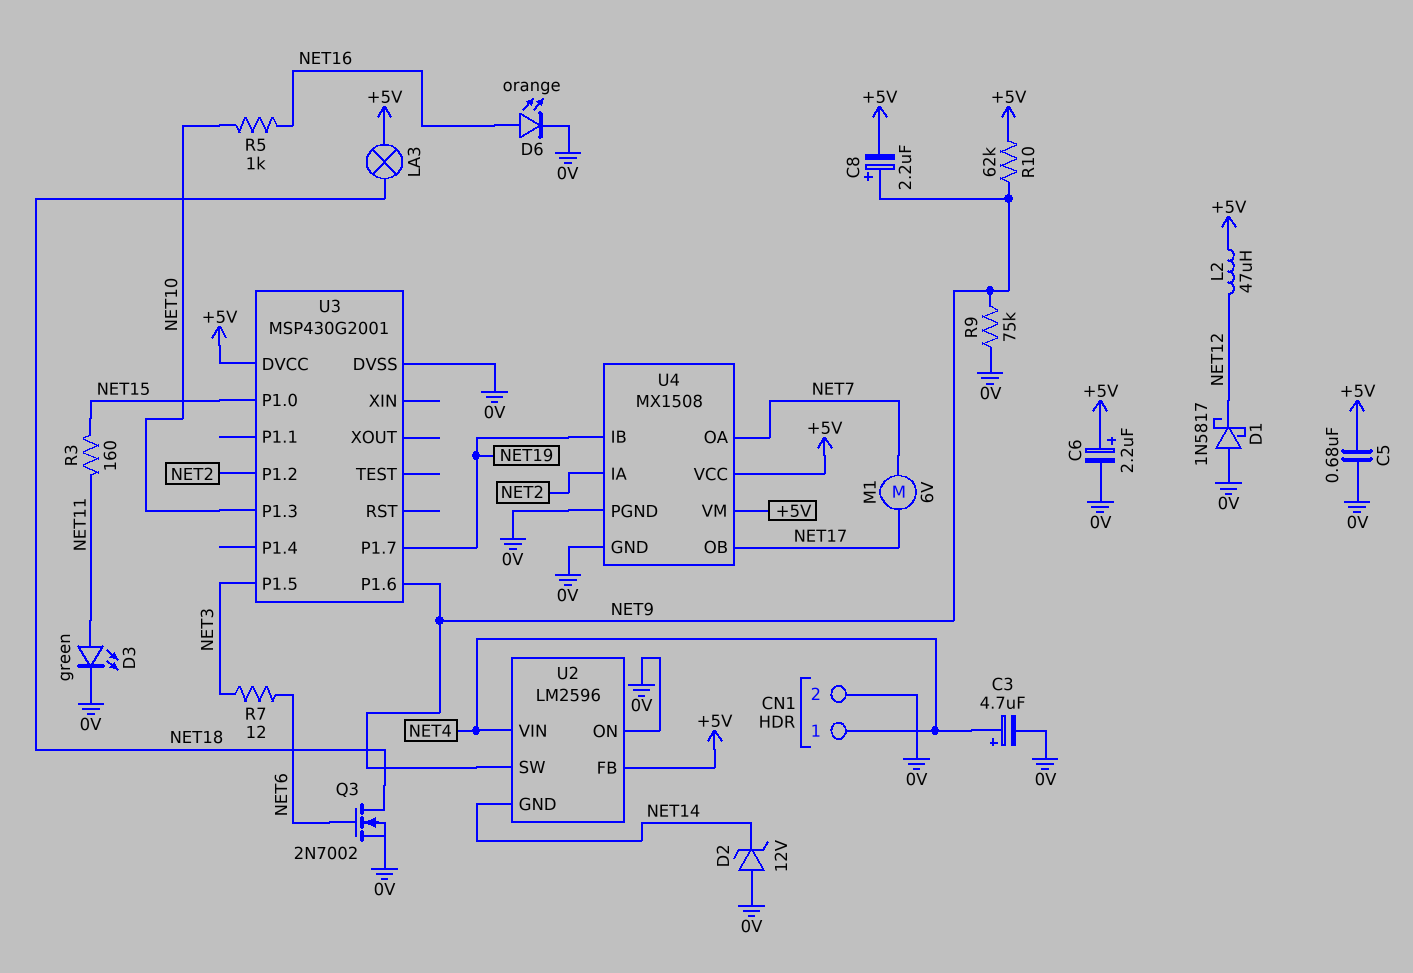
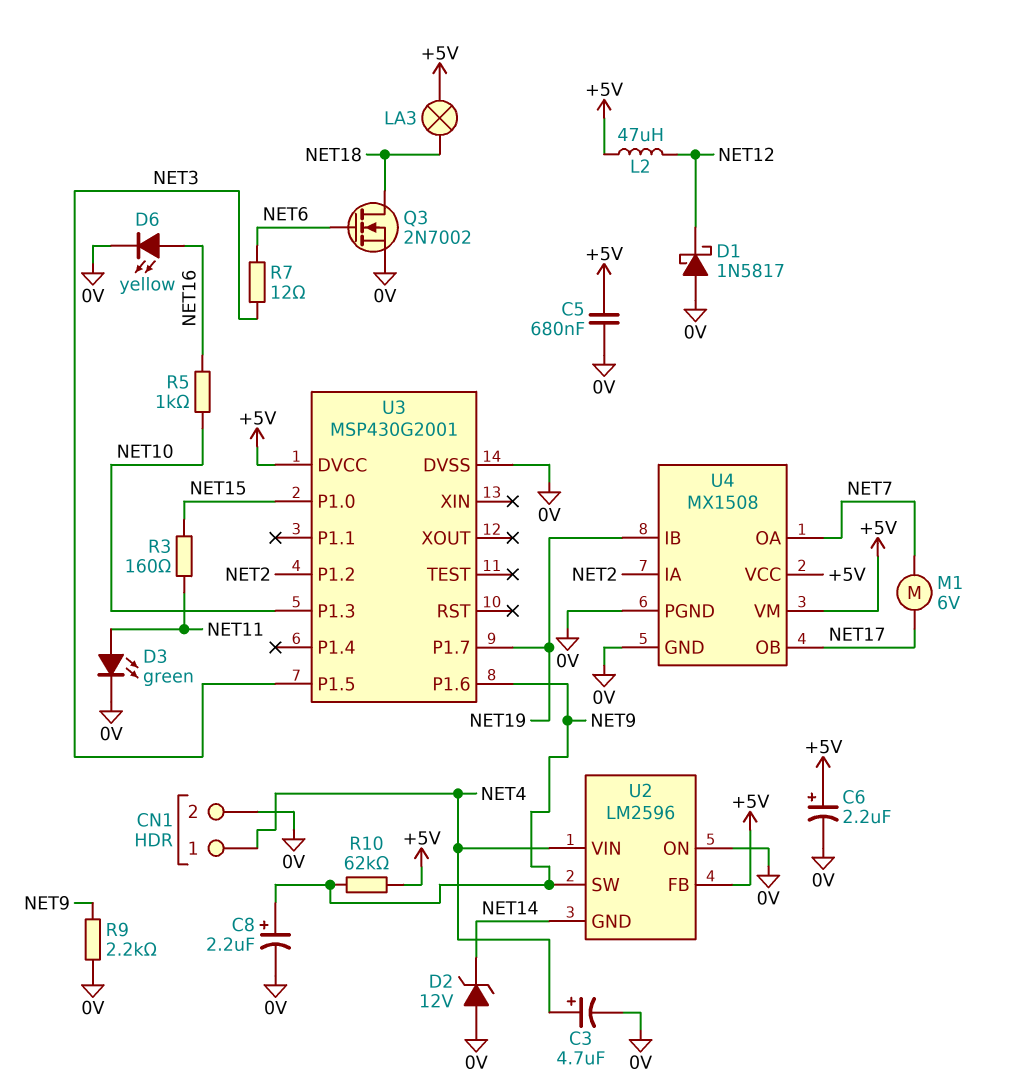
C8: 2.2uF (plus NET9, minus +5V) -> 2.2uF (plus NET9, minus 0V)
D6: LED orange (A NET16, K 0V) -> LED yellow (A NET16, K 0V)
R9: 75k (0V, NET9) -> 2.2k (0V, NET9)

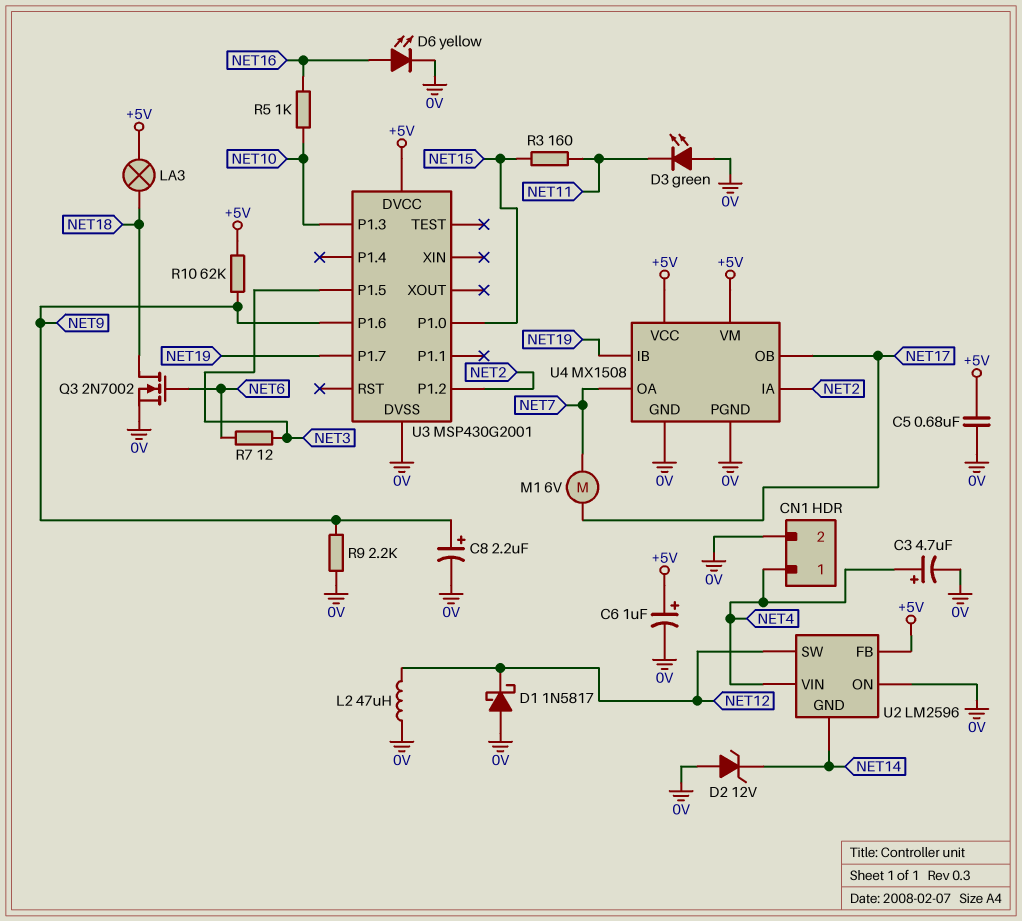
C6: 2.2uF (plus +5V, minus 0V) -> 1uF (plus +5V, minus 0V)
D3: LED green (A NET11, K 0V) -> LED green (A 0V, K NET11)
L2: 47uH (+5V, NET12) -> 47uH (0V, NET12)
U2 pin SW: NET9 -> NET12

